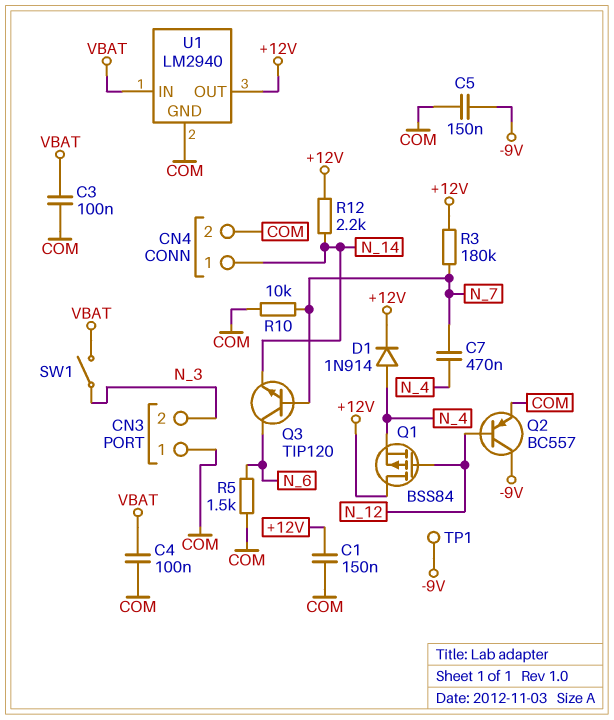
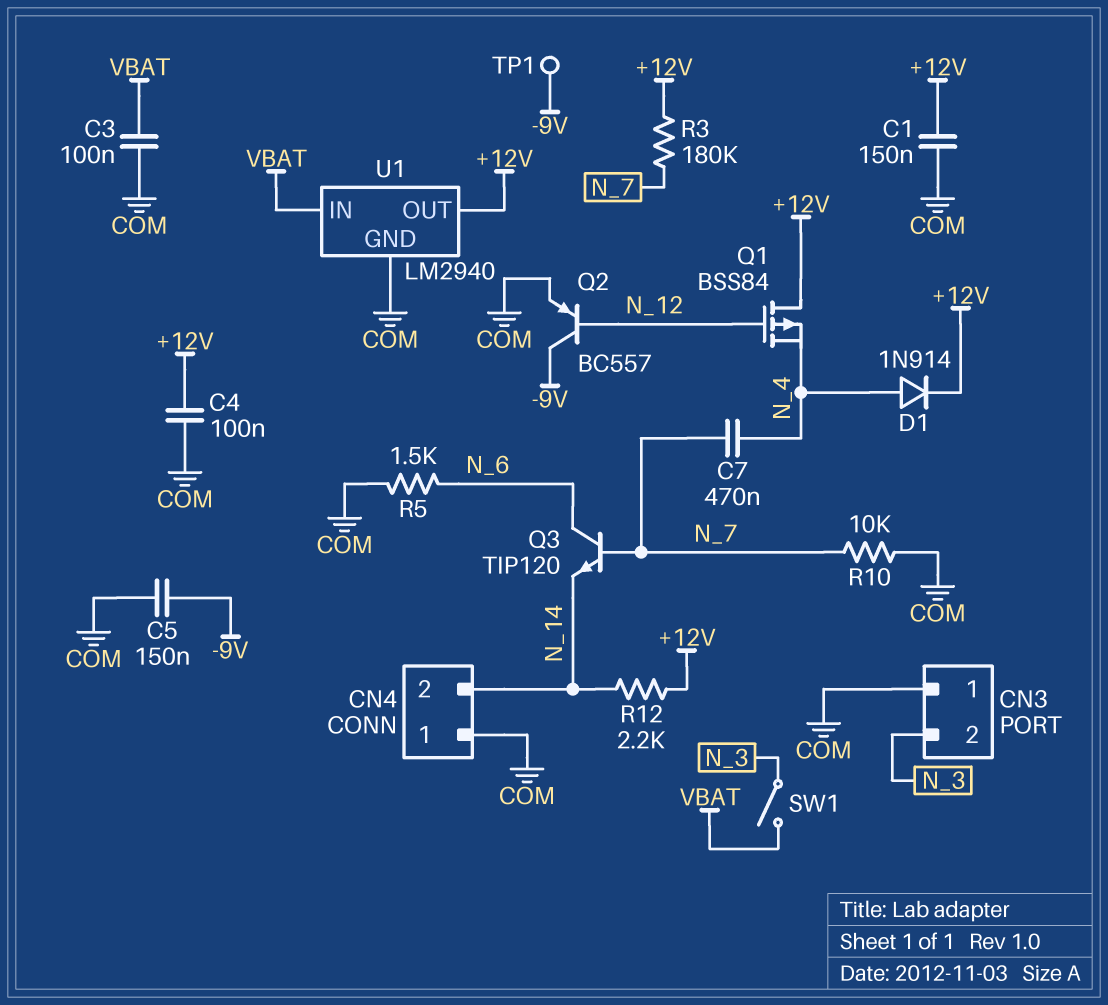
C4: 100nF (COM, VBAT) -> 100nF (+12V, COM)
CN4 pin 1: N_14 -> COM
CN4 pin 2: COM -> N_14

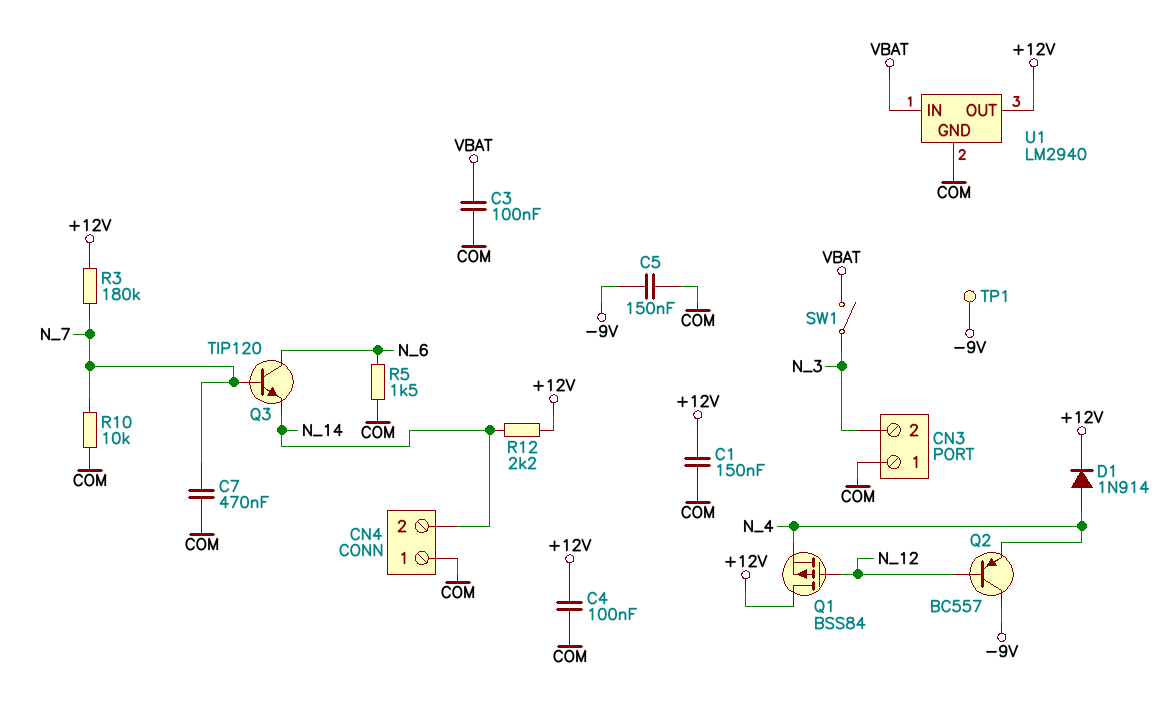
C7: 470nF (N_4, N_7) -> 470nF (COM, N_7)
Q2: PNP BC557 (B N_12, C -9V, E COM) -> PNP BC557 (B N_12, C -9V, E N_4)

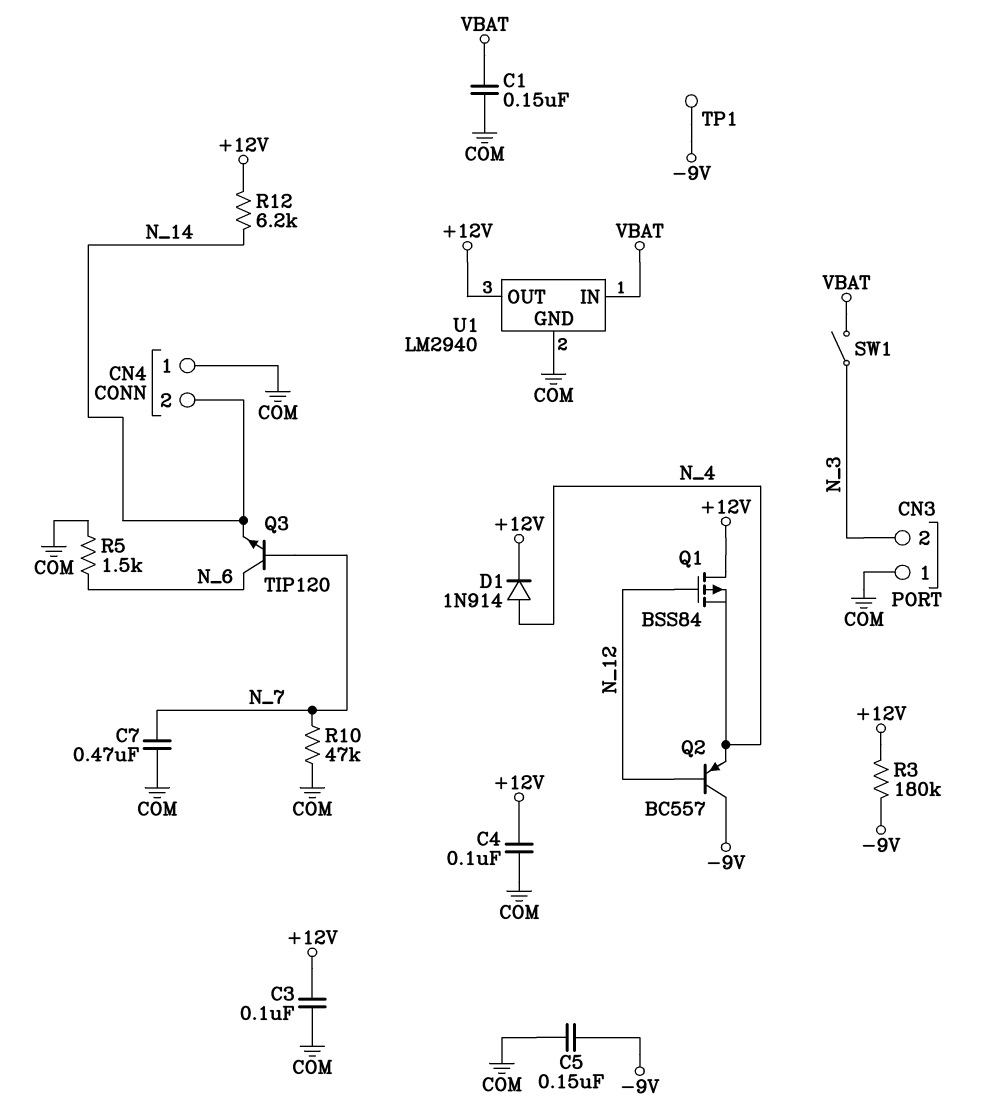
C1: 150nF (+12V, COM) -> 150nF (COM, VBAT)
C3: 100nF (COM, VBAT) -> 100nF (+12V, COM)
R3: 180k (+12V, N_7) -> 180k (+12V, -9V)
R10: 10k (COM, N_7) -> 47k (COM, N_7)
R12: 2.2k (+12V, N_14) -> 6.2k (+12V, N_14)

